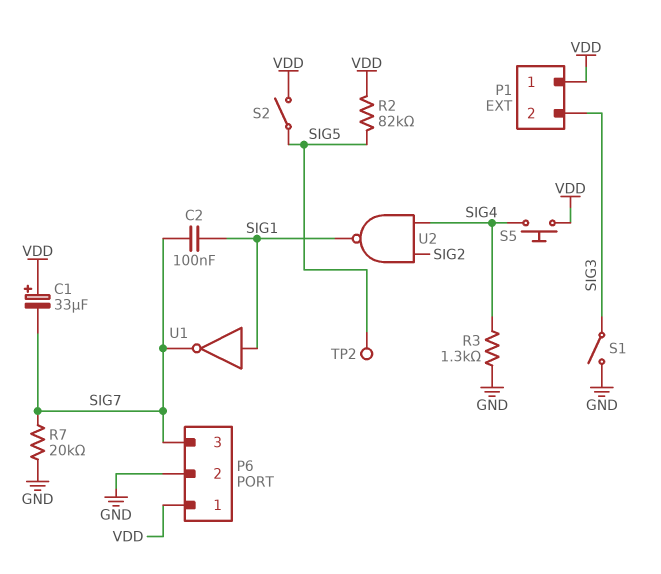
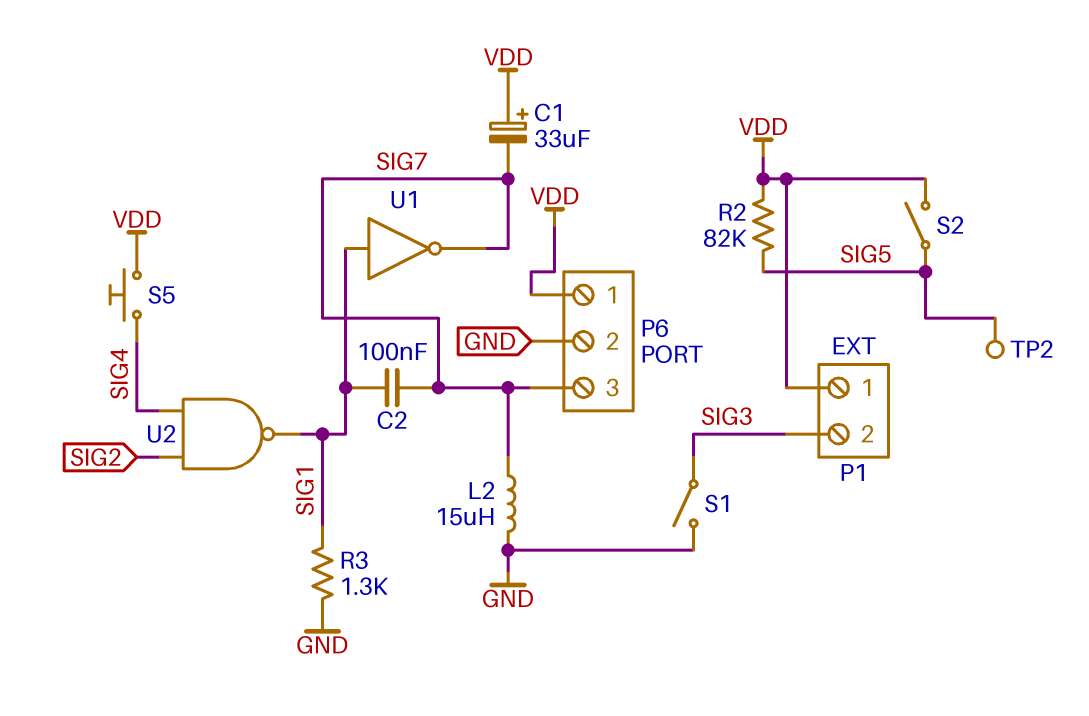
L2: none -> 15uH (GND, SIG7)
R3: 1.3k (GND, SIG4) -> 1.3k (GND, SIG1)
R7: 20k (GND, SIG7) -> none

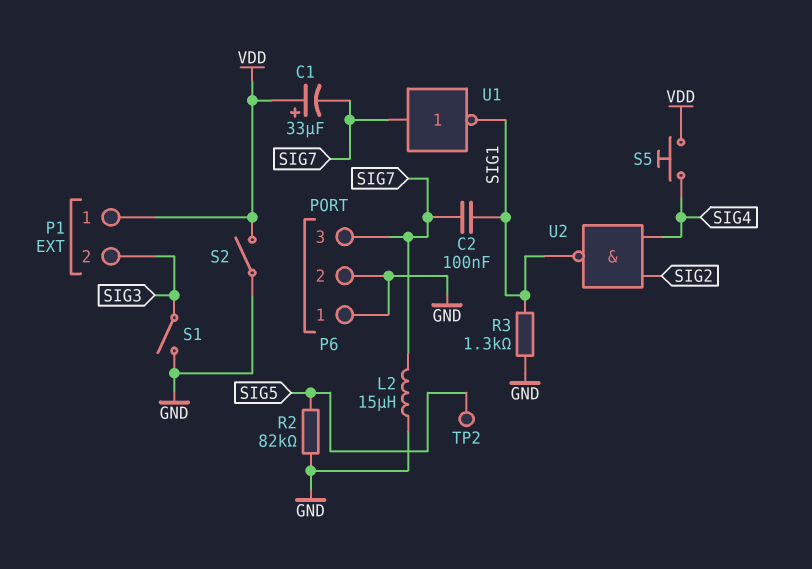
P6 pin 1: VDD -> GND
R2: 82k (SIG5, VDD) -> 82k (GND, SIG5)
S2: switch (SIG5, VDD) -> switch (GND, VDD)
U1: NOT (in SIG1, out SIG7) -> NOT (in SIG7, out SIG1)

